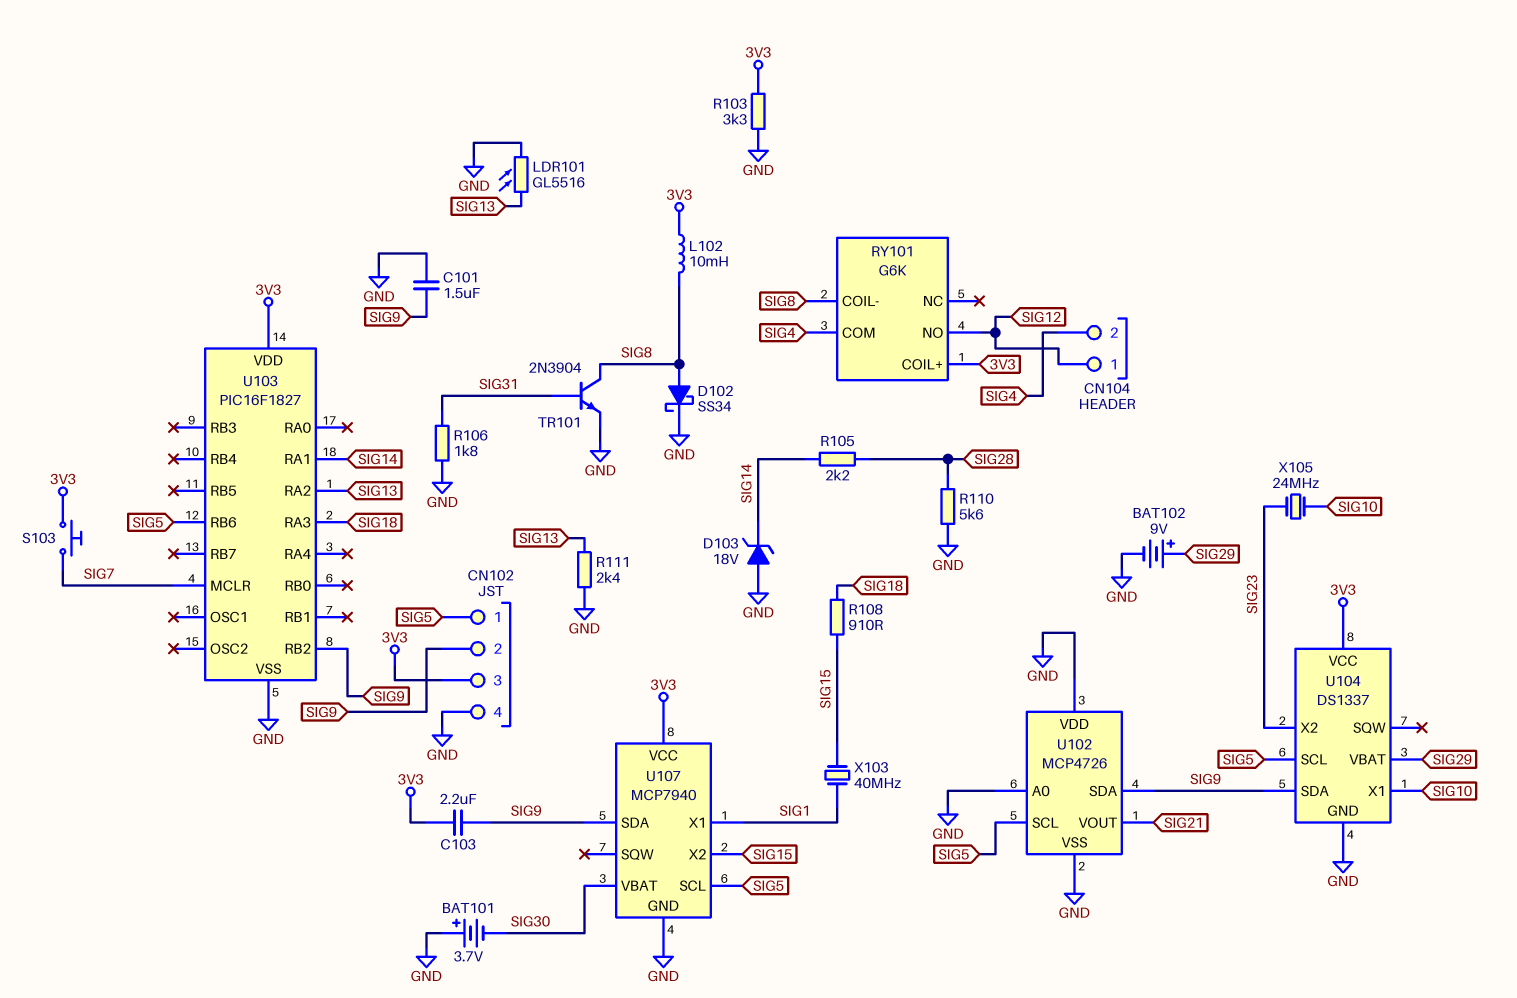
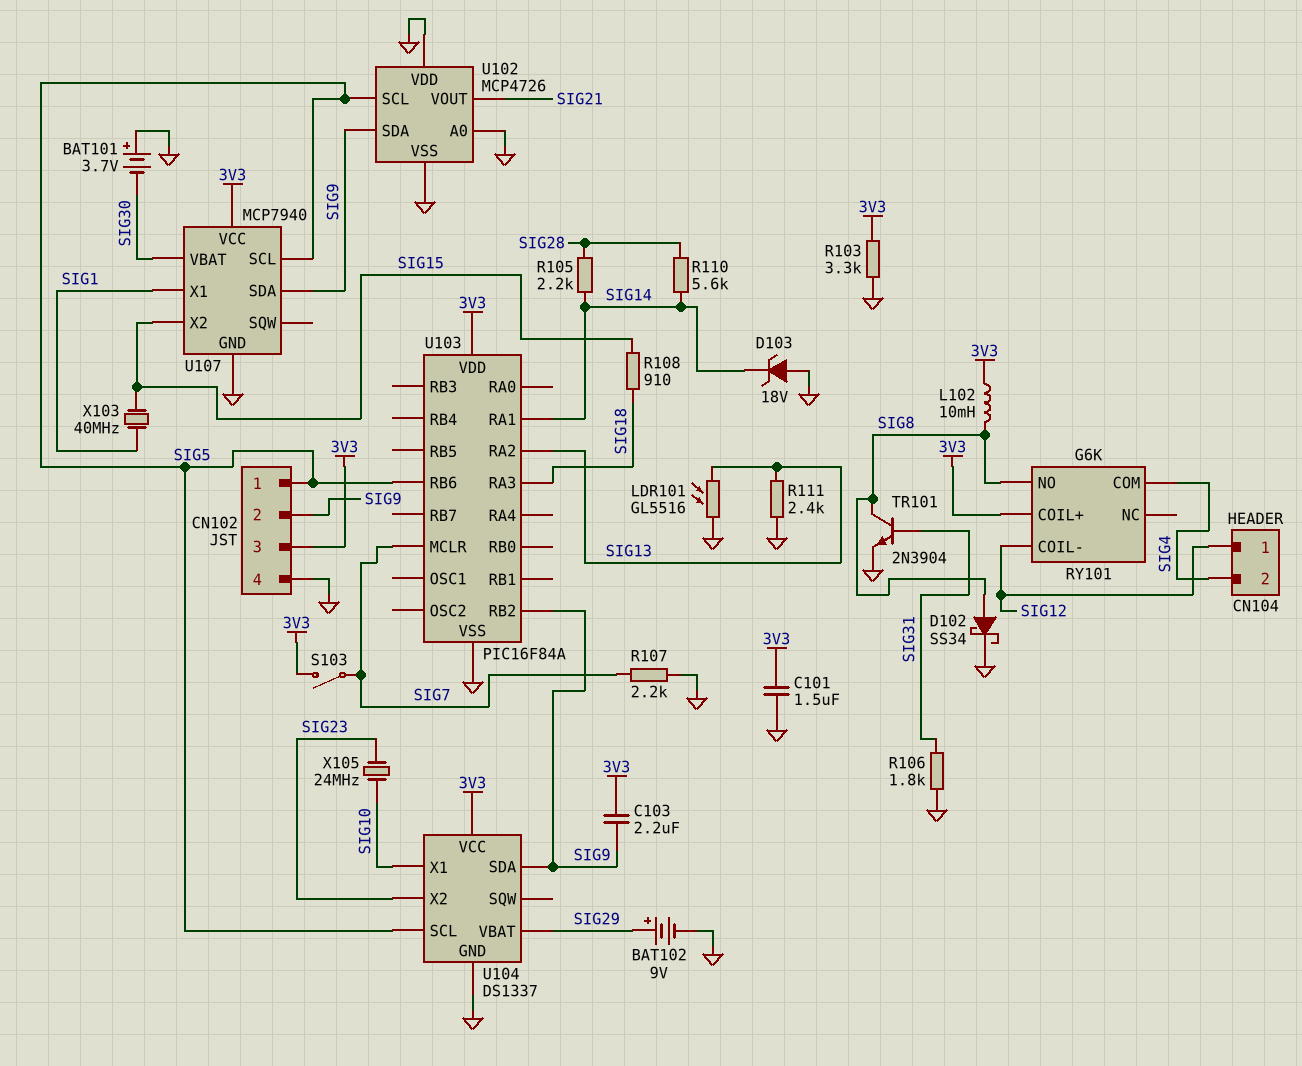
C101: 1.5uF (GND, SIG9) -> 1.5uF (3V3, GND)
R107: none -> 2.2k (GND, SIG7)
R110: 5.6k (GND, SIG28) -> 5.6k (SIG14, SIG28)
RY101 pin COIL-: SIG8 -> SIG12
RY101 pin NO: SIG12 -> SIG8
S103: button (3V3, SIG7) -> switch (3V3, SIG7)
U103: PIC16F1827 -> PIC16F84A

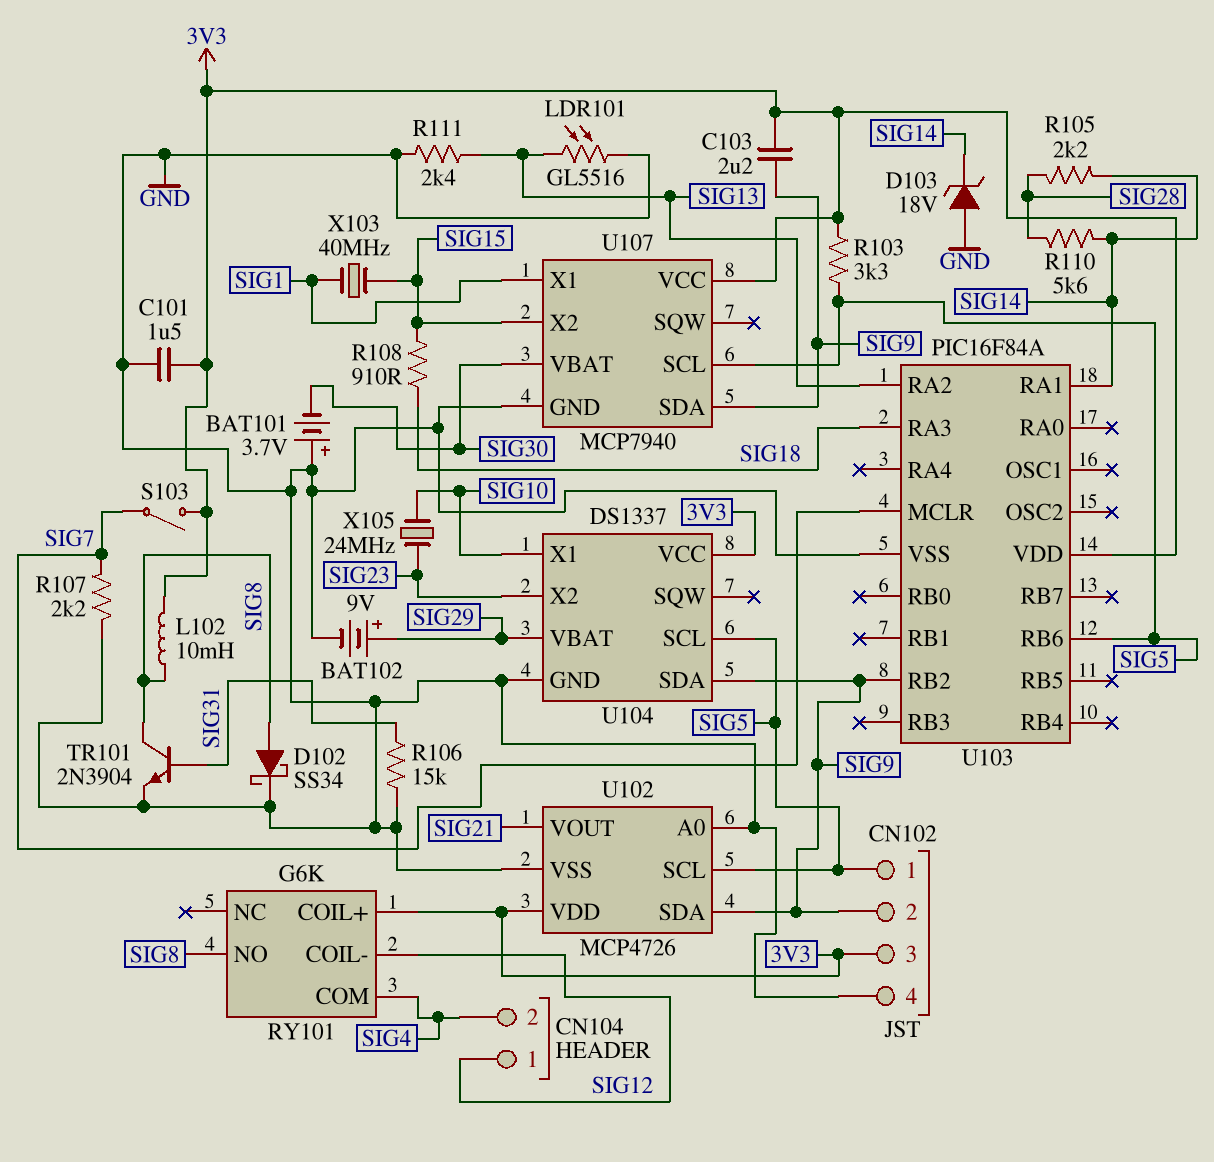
R103: 3.3k (3V3, GND) -> 3.3k (3V3, SIG5)
R106: 1.8k (GND, SIG31) -> 15k (GND, SIG31)
U102 pin VDD: GND -> 3V3

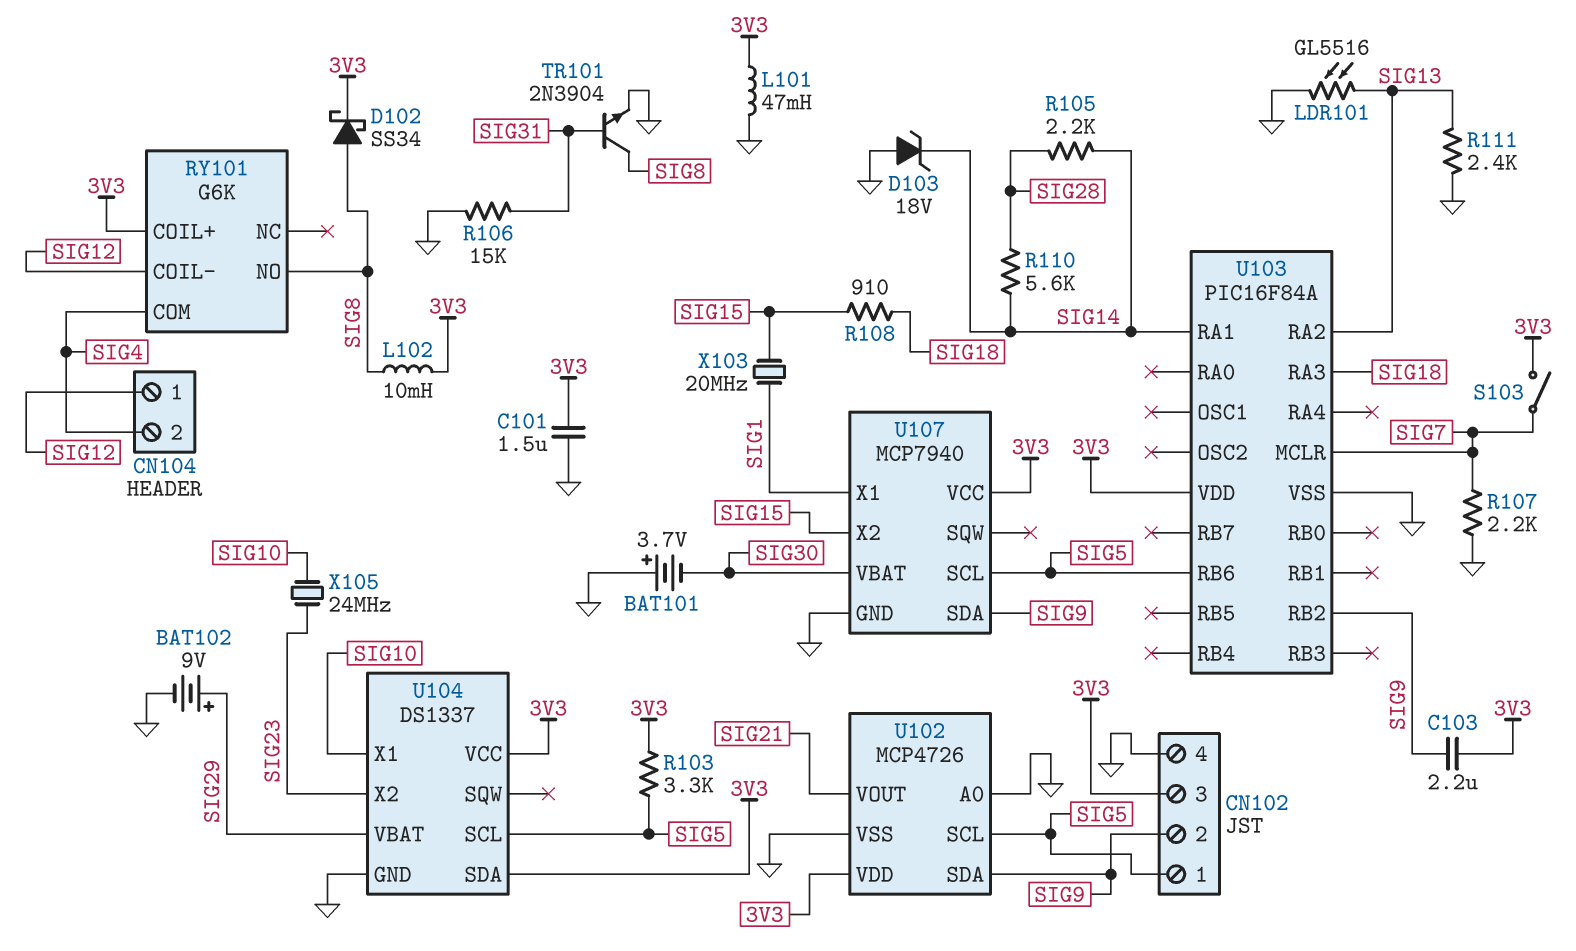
D102: schottky SS34 (A SIG8, K GND) -> schottky SS34 (A SIG8, K 3V3)
L101: none -> 47mH (3V3, GND)
U104 pin SDA: SIG9 -> 3V3
X103: 40MHz (SIG1, SIG15) -> 20MHz (SIG1, SIG15)

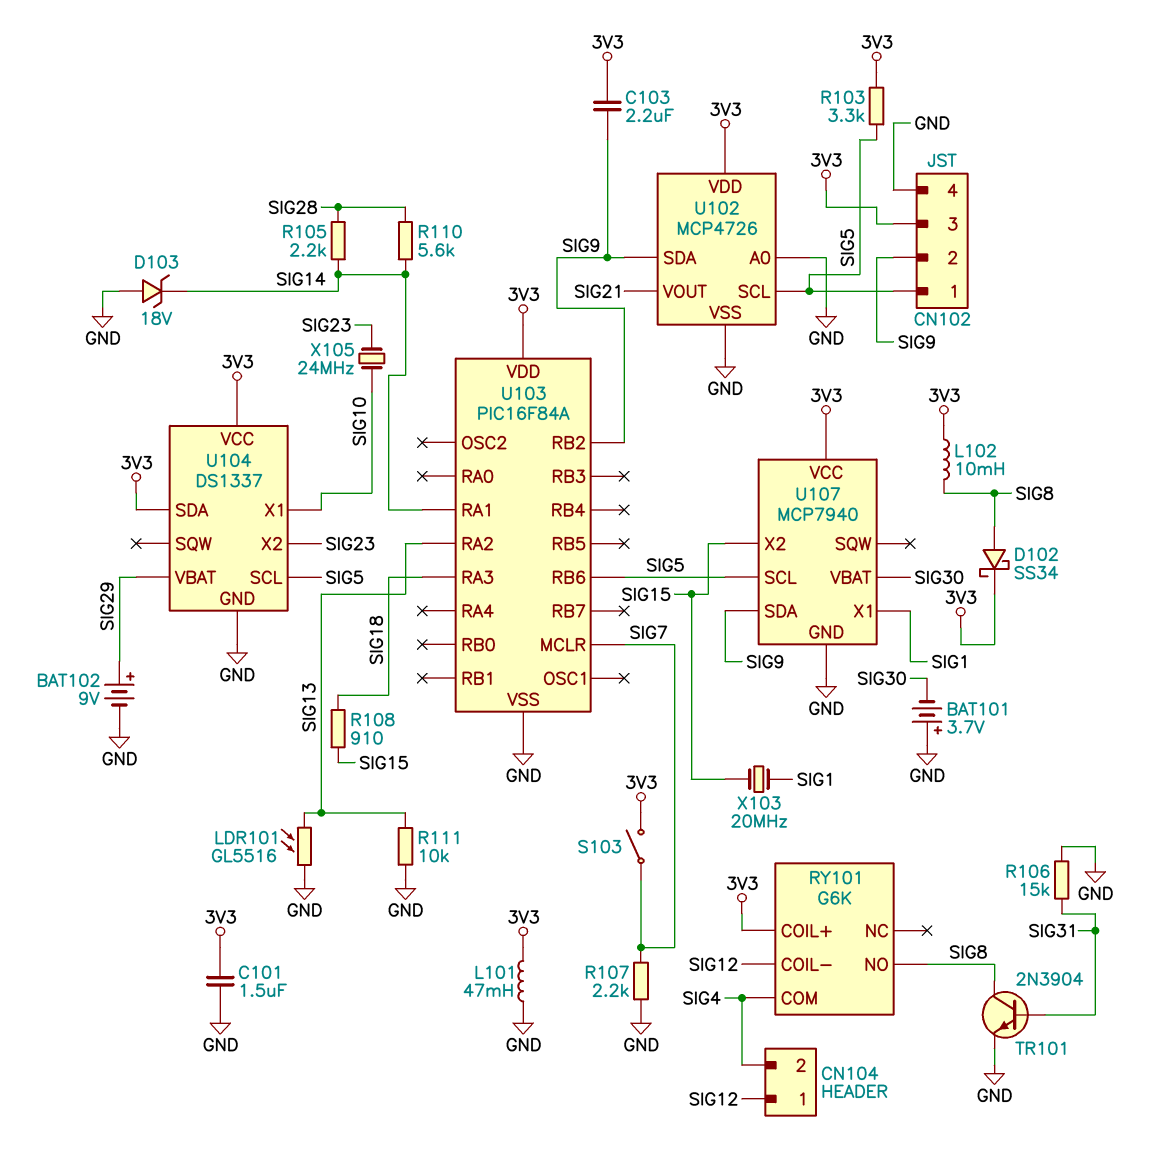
R111: 2.4k (GND, SIG13) -> 10k (GND, SIG13)

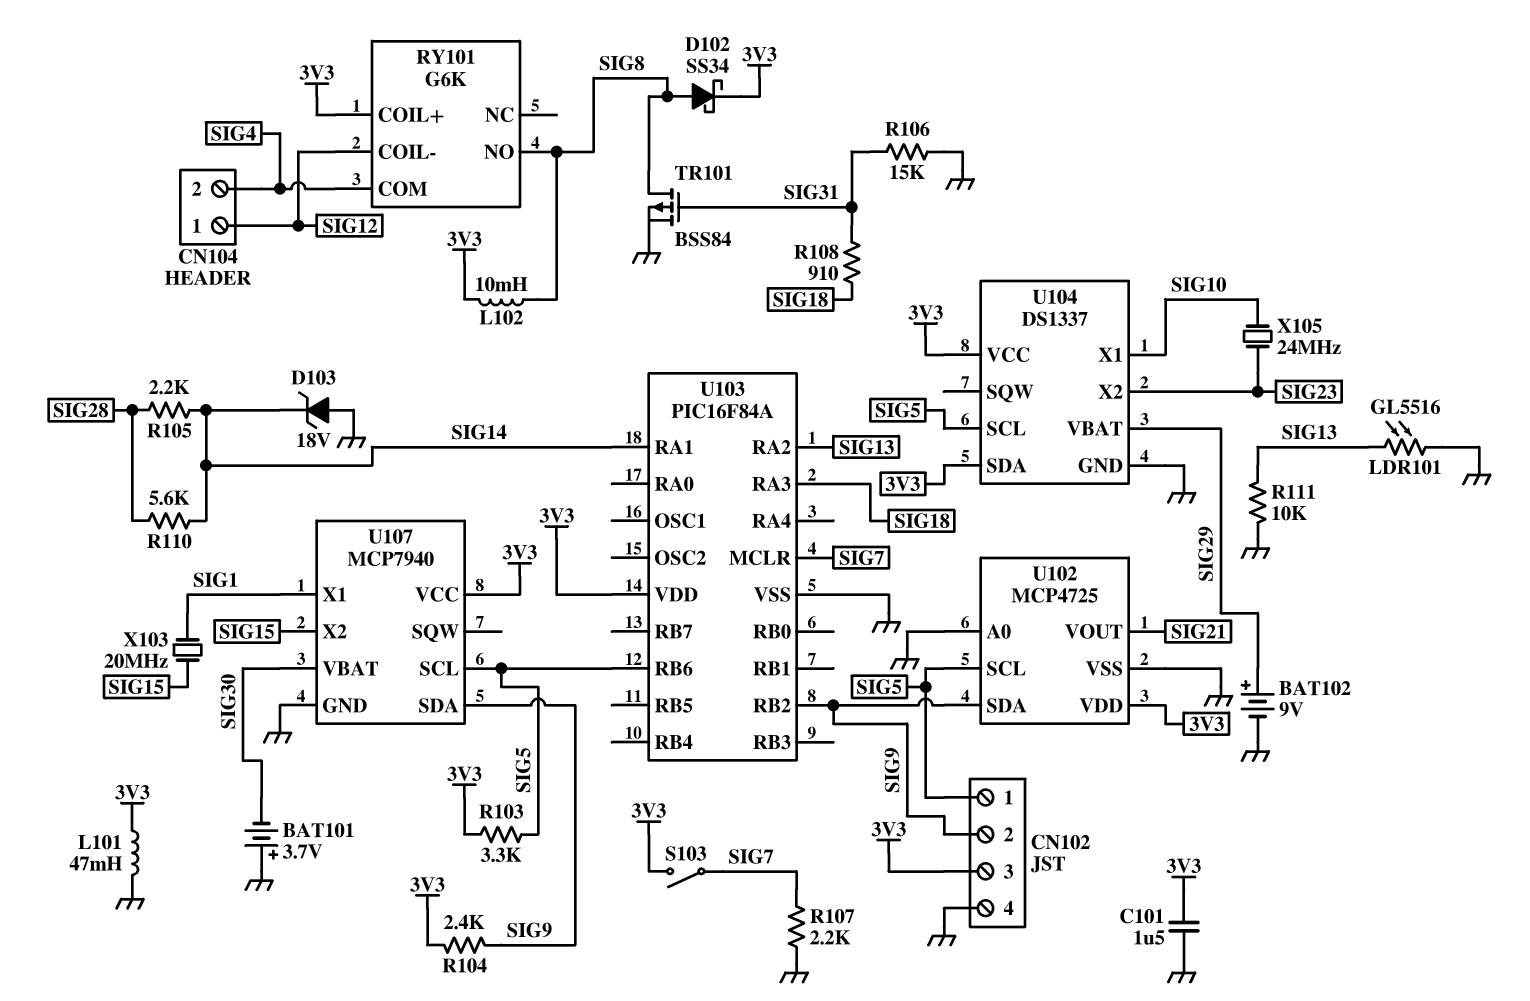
C103: 2.2uF (3V3, SIG9) -> none
R104: none -> 2.4k (3V3, SIG9)
R108: 910 (SIG15, SIG18) -> 910 (SIG18, SIG31)
TR101: NPN 2N3904 (B SIG31, C SIG8, E GND) -> PMOS BSS84 (G SIG31, D SIG8, S GND)
U102: MCP4726 -> MCP4725

